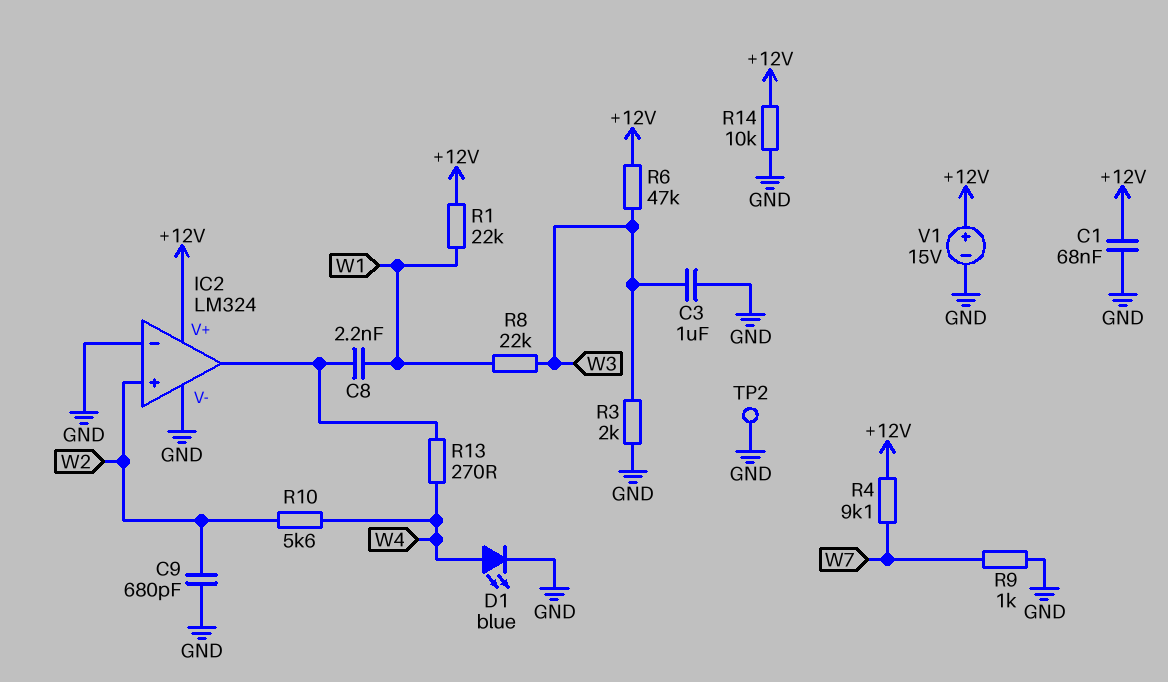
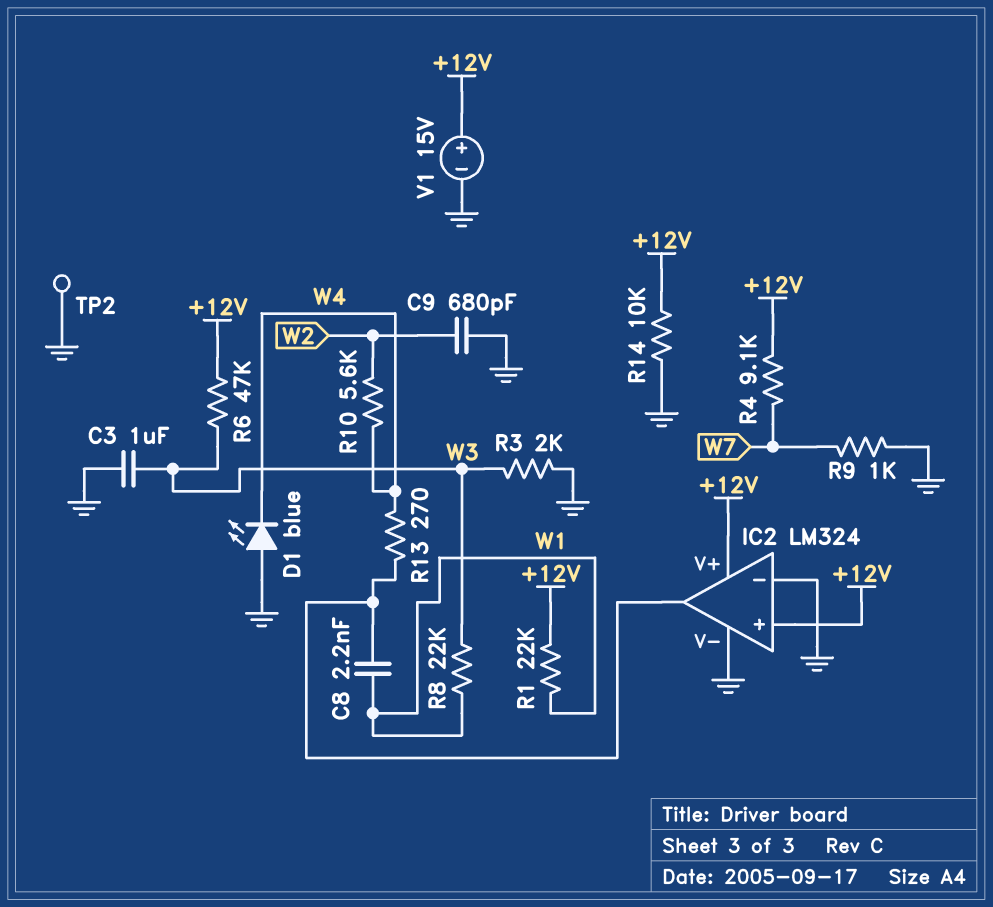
C1: 68nF (+12V, GND) -> none
D1: LED blue (A W4, K GND) -> LED blue (A GND, K W4)
IC2 pin in+: W2 -> +12V

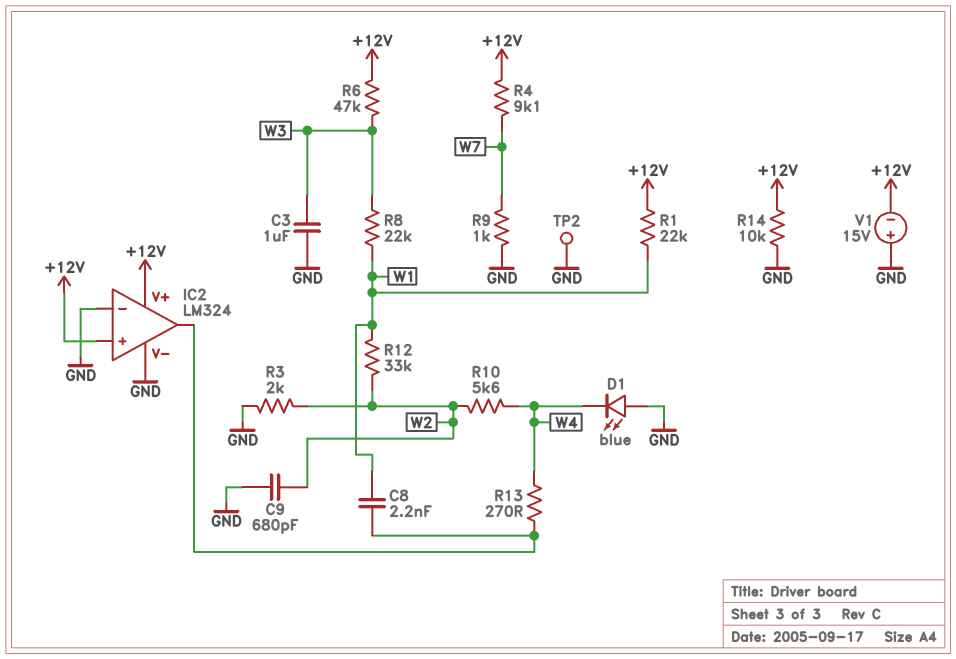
R3: 2k (GND, W3) -> 2k (GND, W2)
R12: none -> 33k (W1, W2)
V1: 15V (plus +12V, minus GND) -> 15V (plus GND, minus +12V)

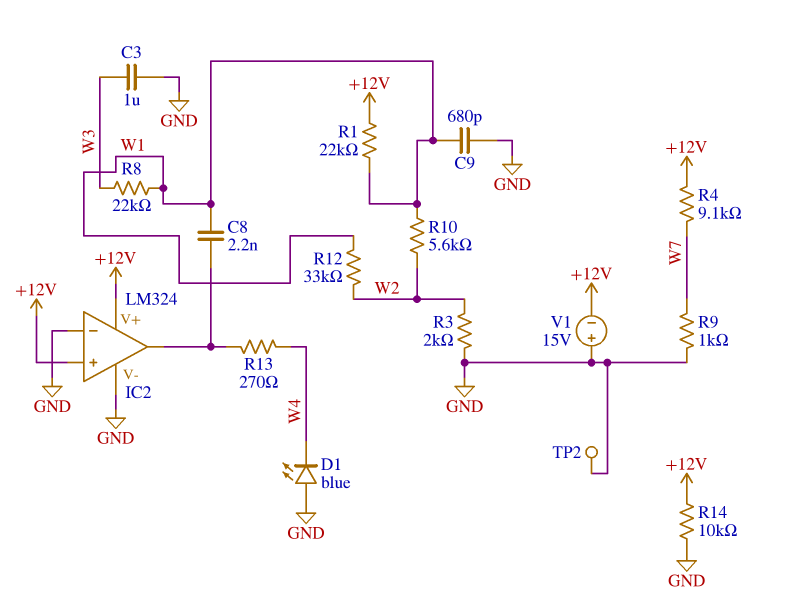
C9: 680pF (GND, W2) -> 680pF (GND, W1)
R6: 47k (+12V, W3) -> none
R10: 5.6k (W2, W4) -> 5.6k (W1, W2)

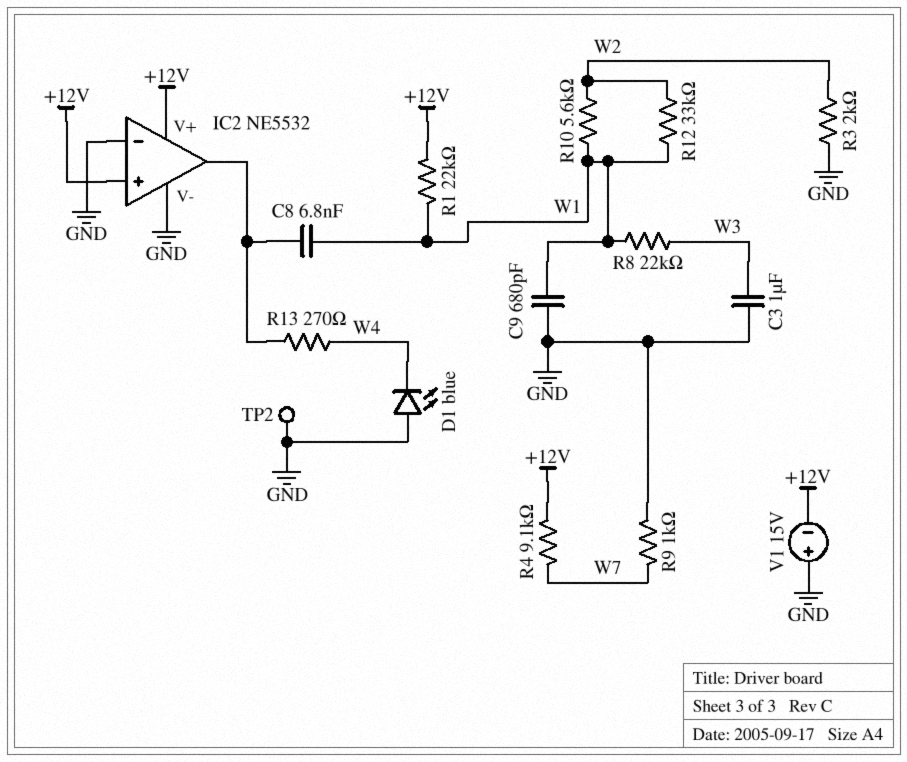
C8: 2.2nF (IC2/out, W1) -> 6.8nF (IC2/out, W1)
IC2: LM324 -> NE5532
R14: 10k (+12V, GND) -> none

